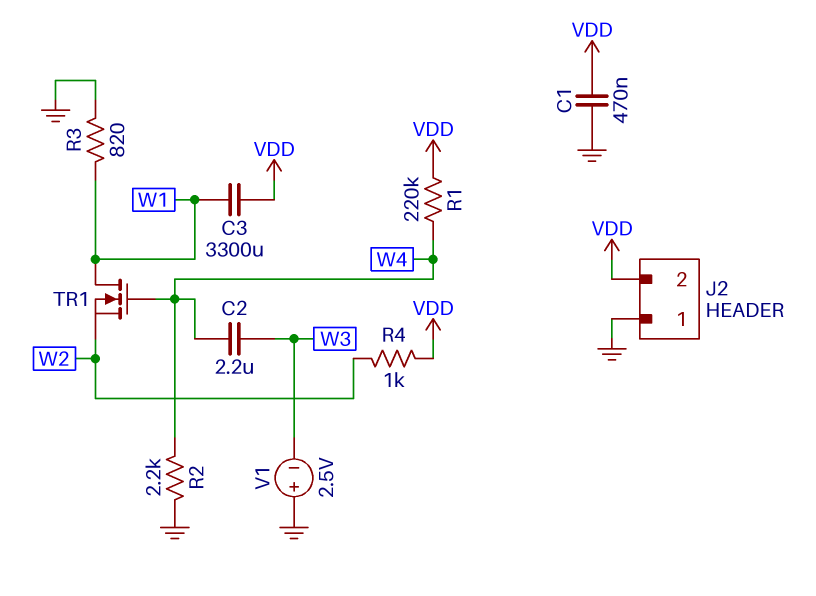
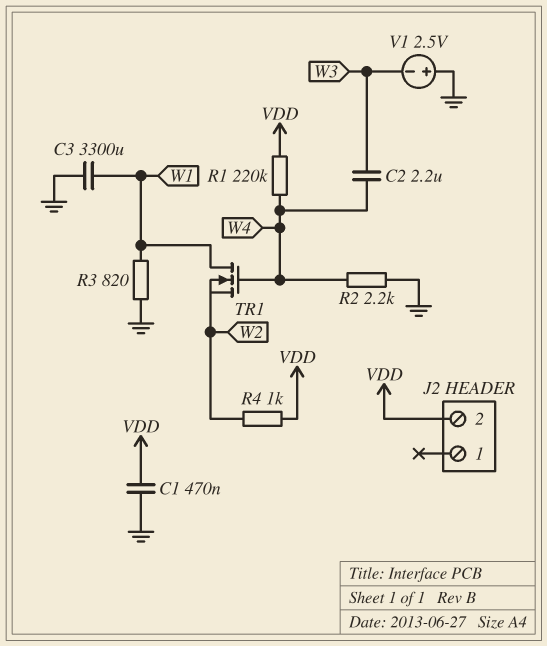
C3: 3300uF (VDD, W1) -> 3300uF (GND, W1)
J2 pin 1: GND -> none

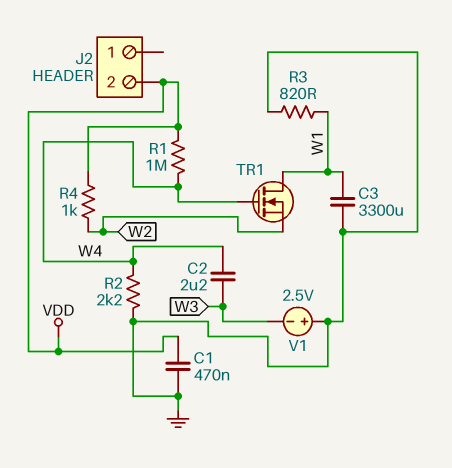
R1: 220k (VDD, W4) -> 1M (VDD, W4)

